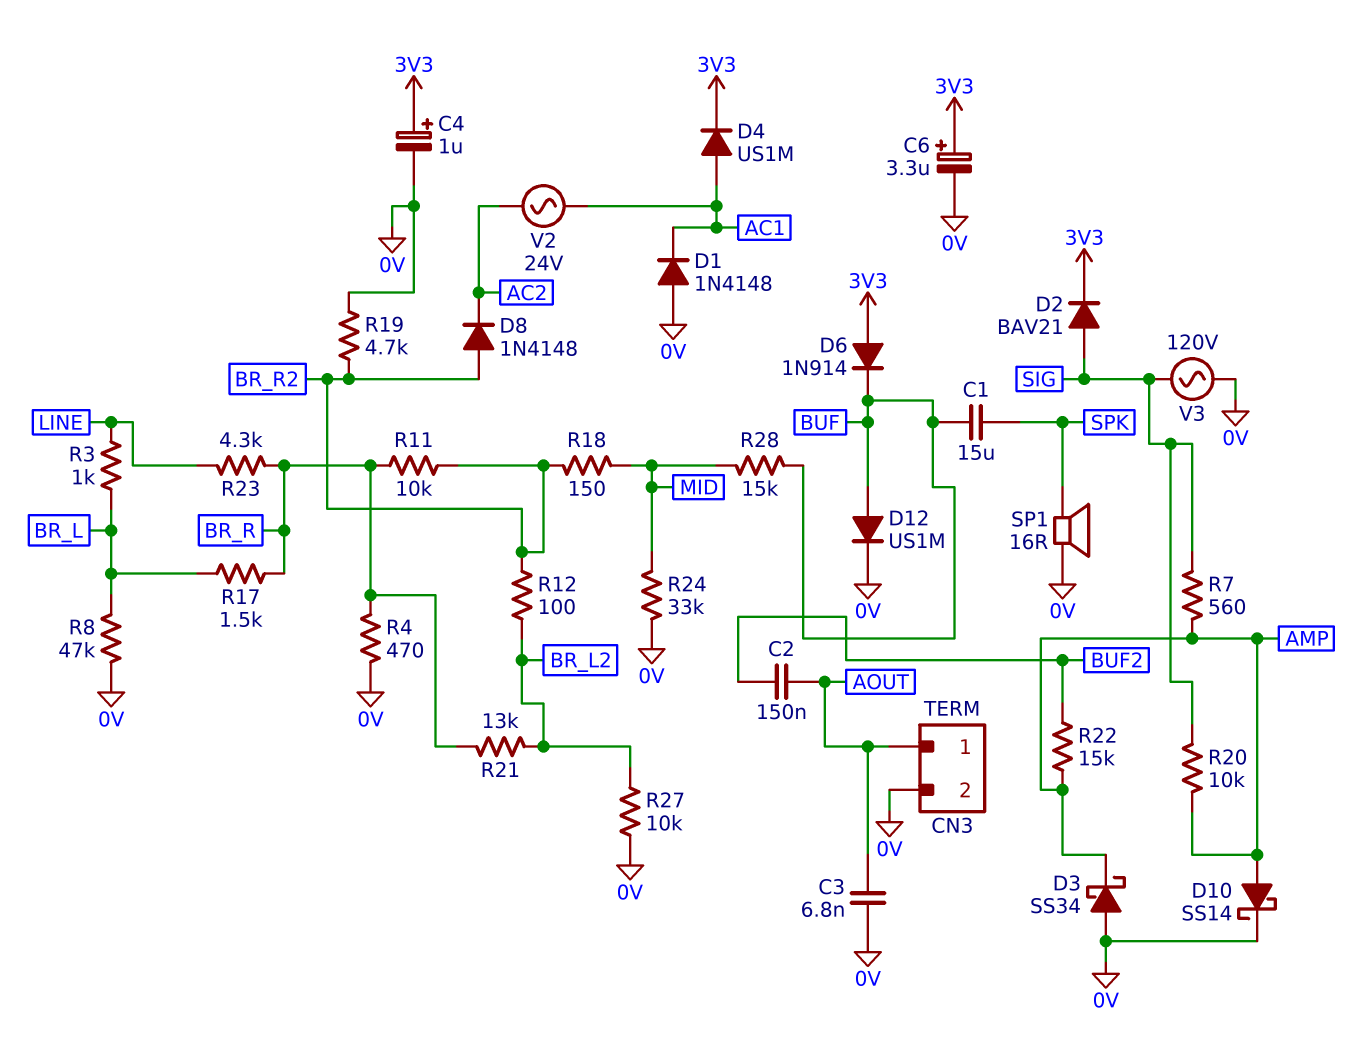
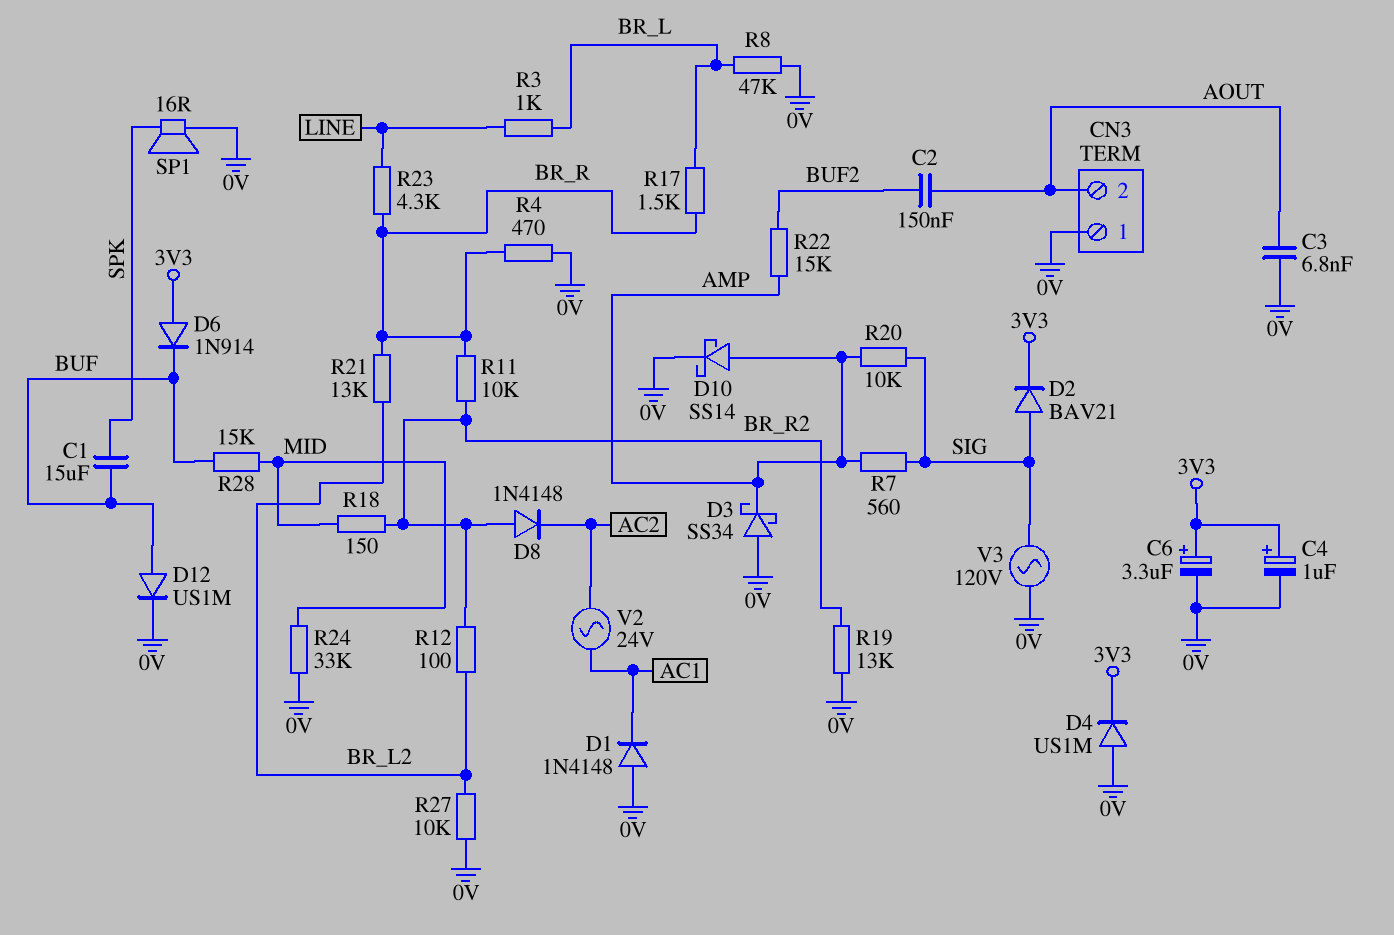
CN3 pin 1: AOUT -> 0V
CN3 pin 2: 0V -> AOUT
D4: diode US1M (A AC1, K 3V3) -> diode US1M (A 0V, K 3V3)
R19: 4.7k (0V, BR_R2) -> 13k (0V, BR_R2)

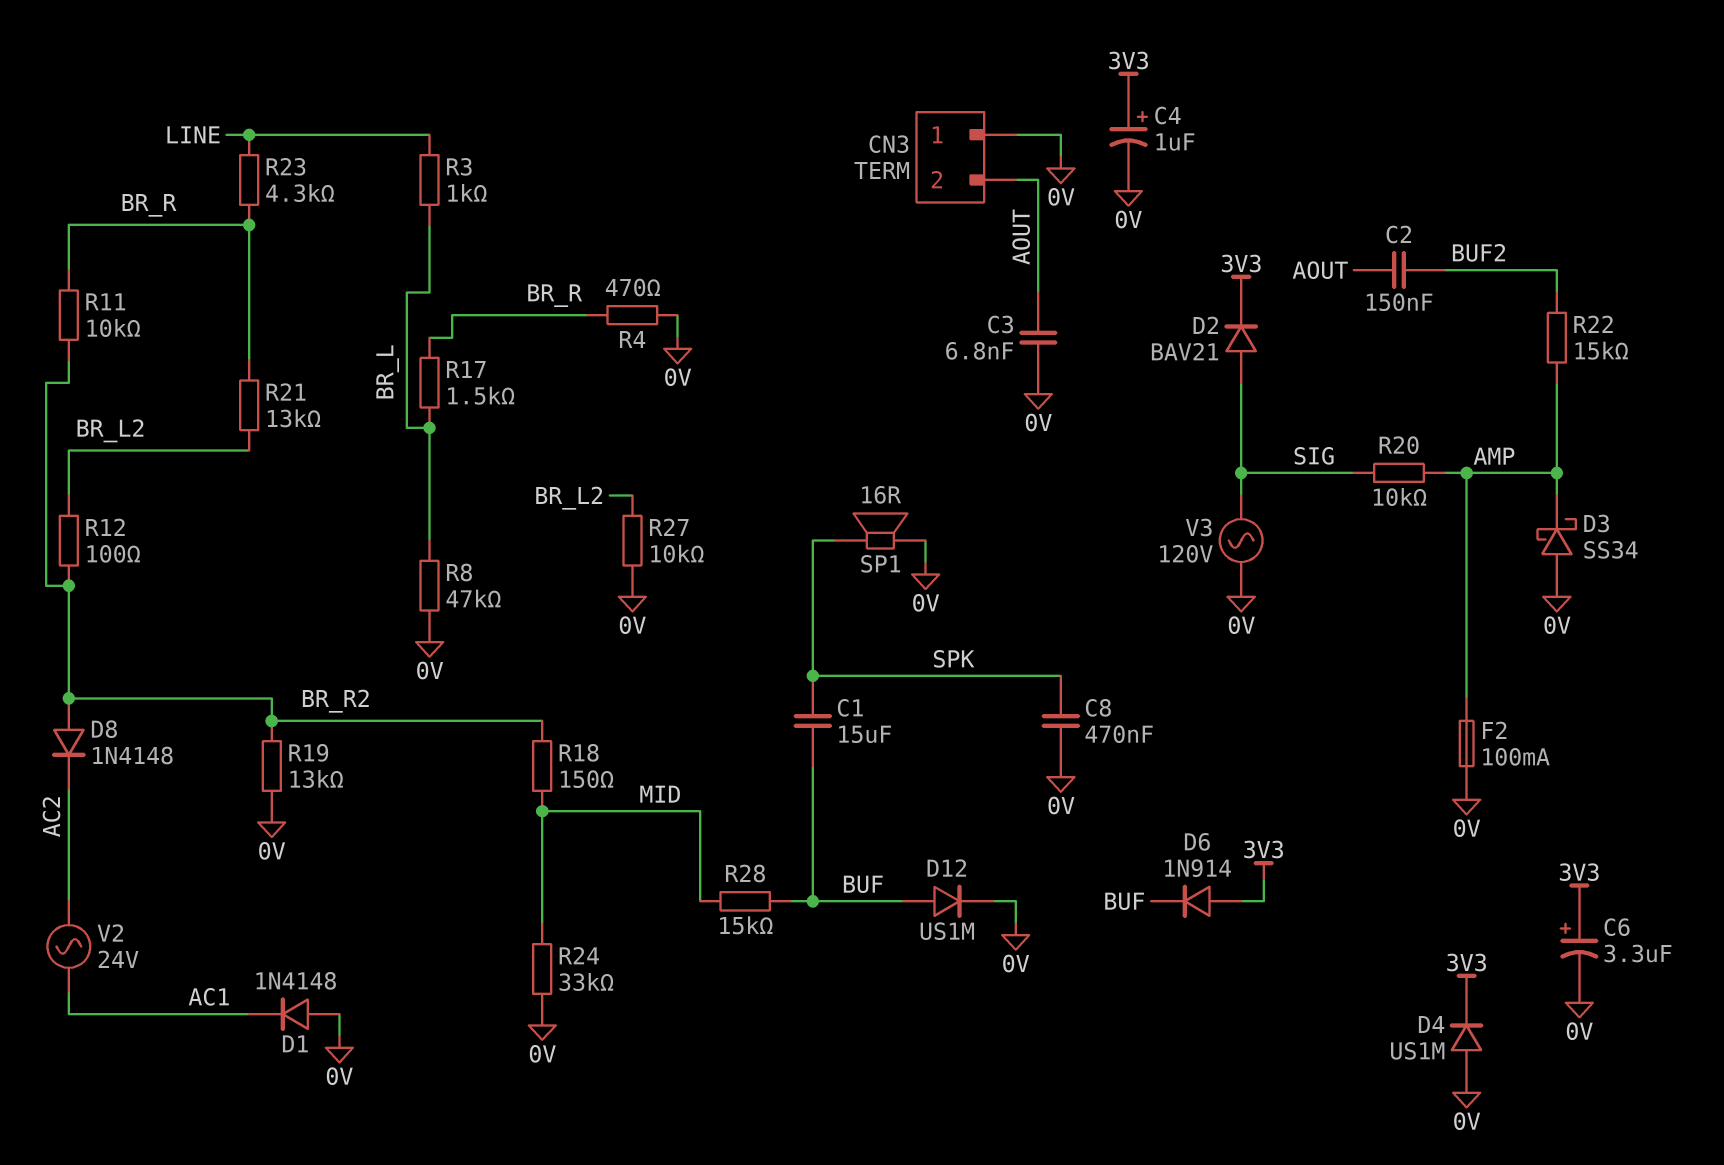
C8: none -> 470nF (0V, SPK)
D10: schottky SS14 (A AMP, K 0V) -> none
F2: none -> 100mA (0V, AMP)
R7: 560 (AMP, SIG) -> none

